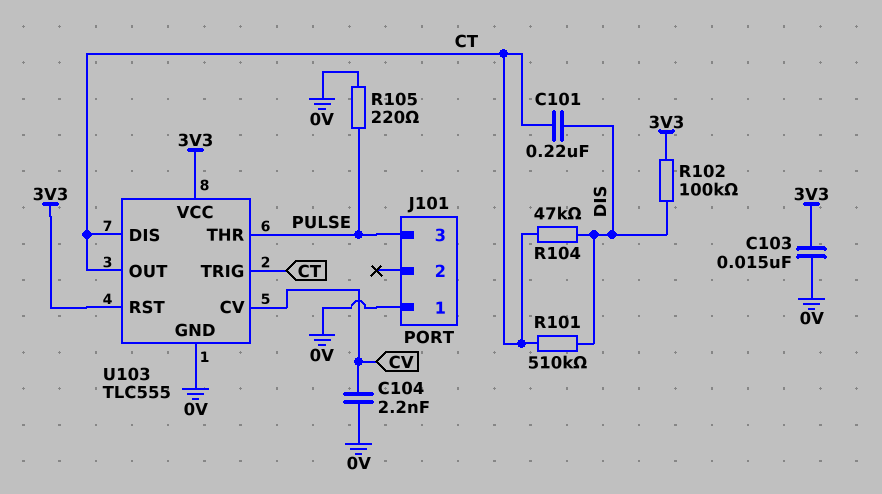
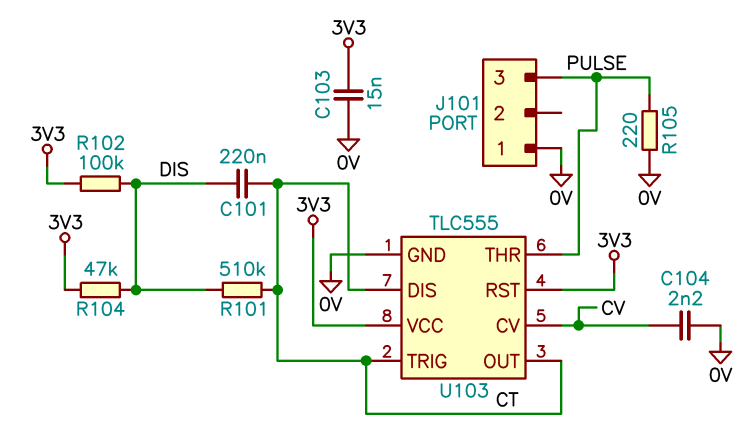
R104: 47k (CT, DIS) -> 47k (3V3, DIS)

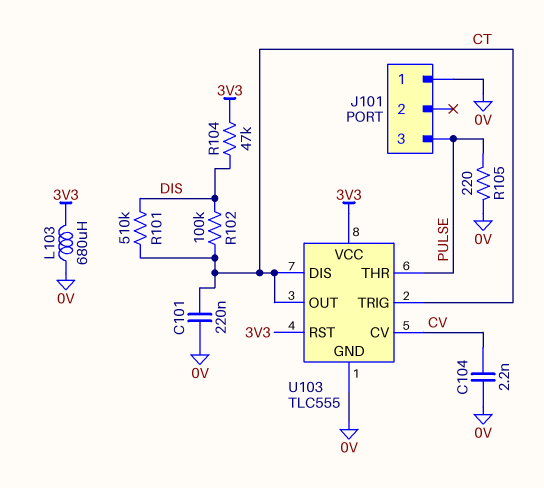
C101: 220nF (CT, DIS) -> 220nF (0V, CT)
C103: 15nF (0V, 3V3) -> none
L103: none -> 680uH (0V, 3V3)
R102: 100k (3V3, DIS) -> 100k (CT, DIS)

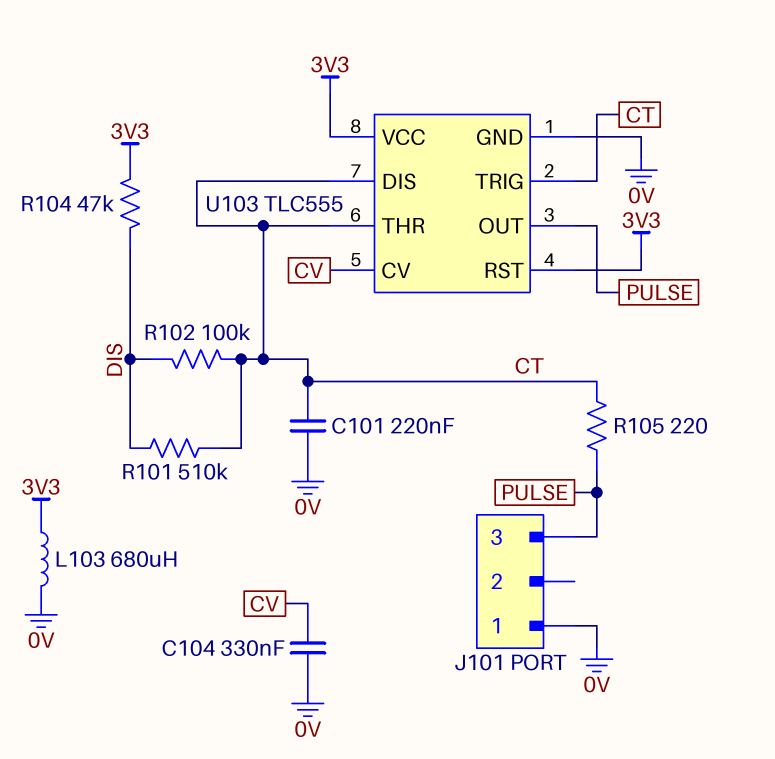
C104: 2.2nF (0V, CV) -> 330nF (0V, CV)
R105: 220 (0V, PULSE) -> 220 (CT, PULSE)
U103 pin OUT: CT -> PULSE
U103 pin THR: PULSE -> CT

